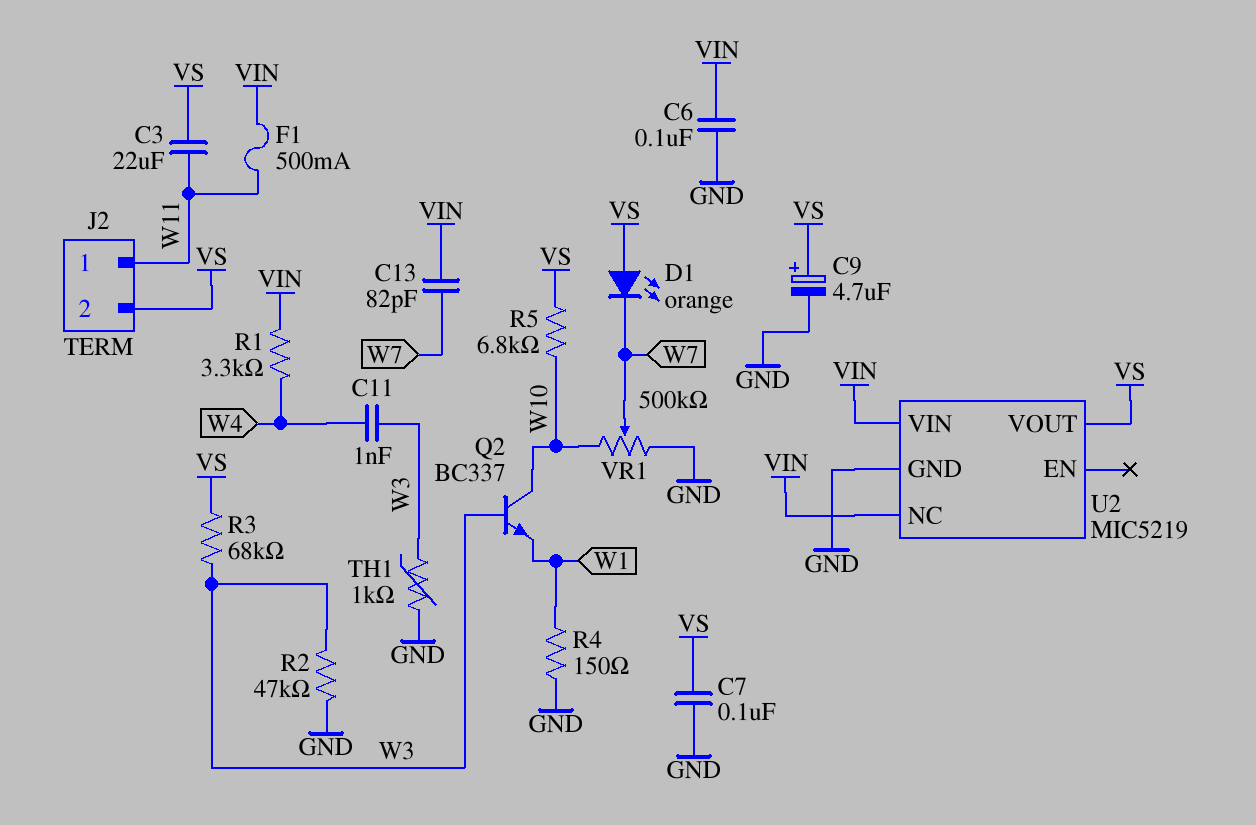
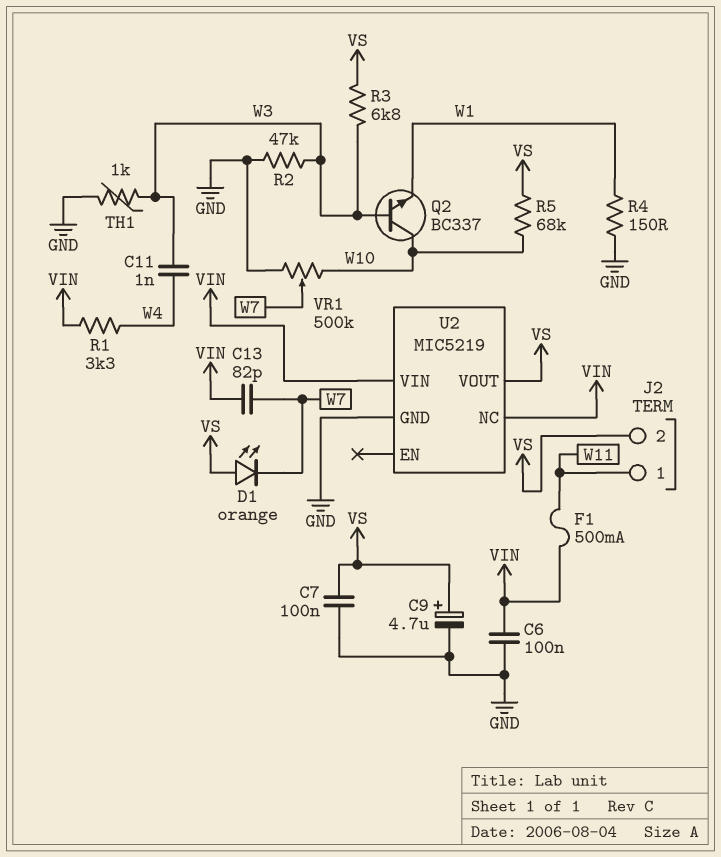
C3: 22uF (VS, W11) -> none
R3: 68k (VS, W3) -> 6.8k (VS, W3)
R5: 6.8k (VS, W10) -> 68k (VS, W10)

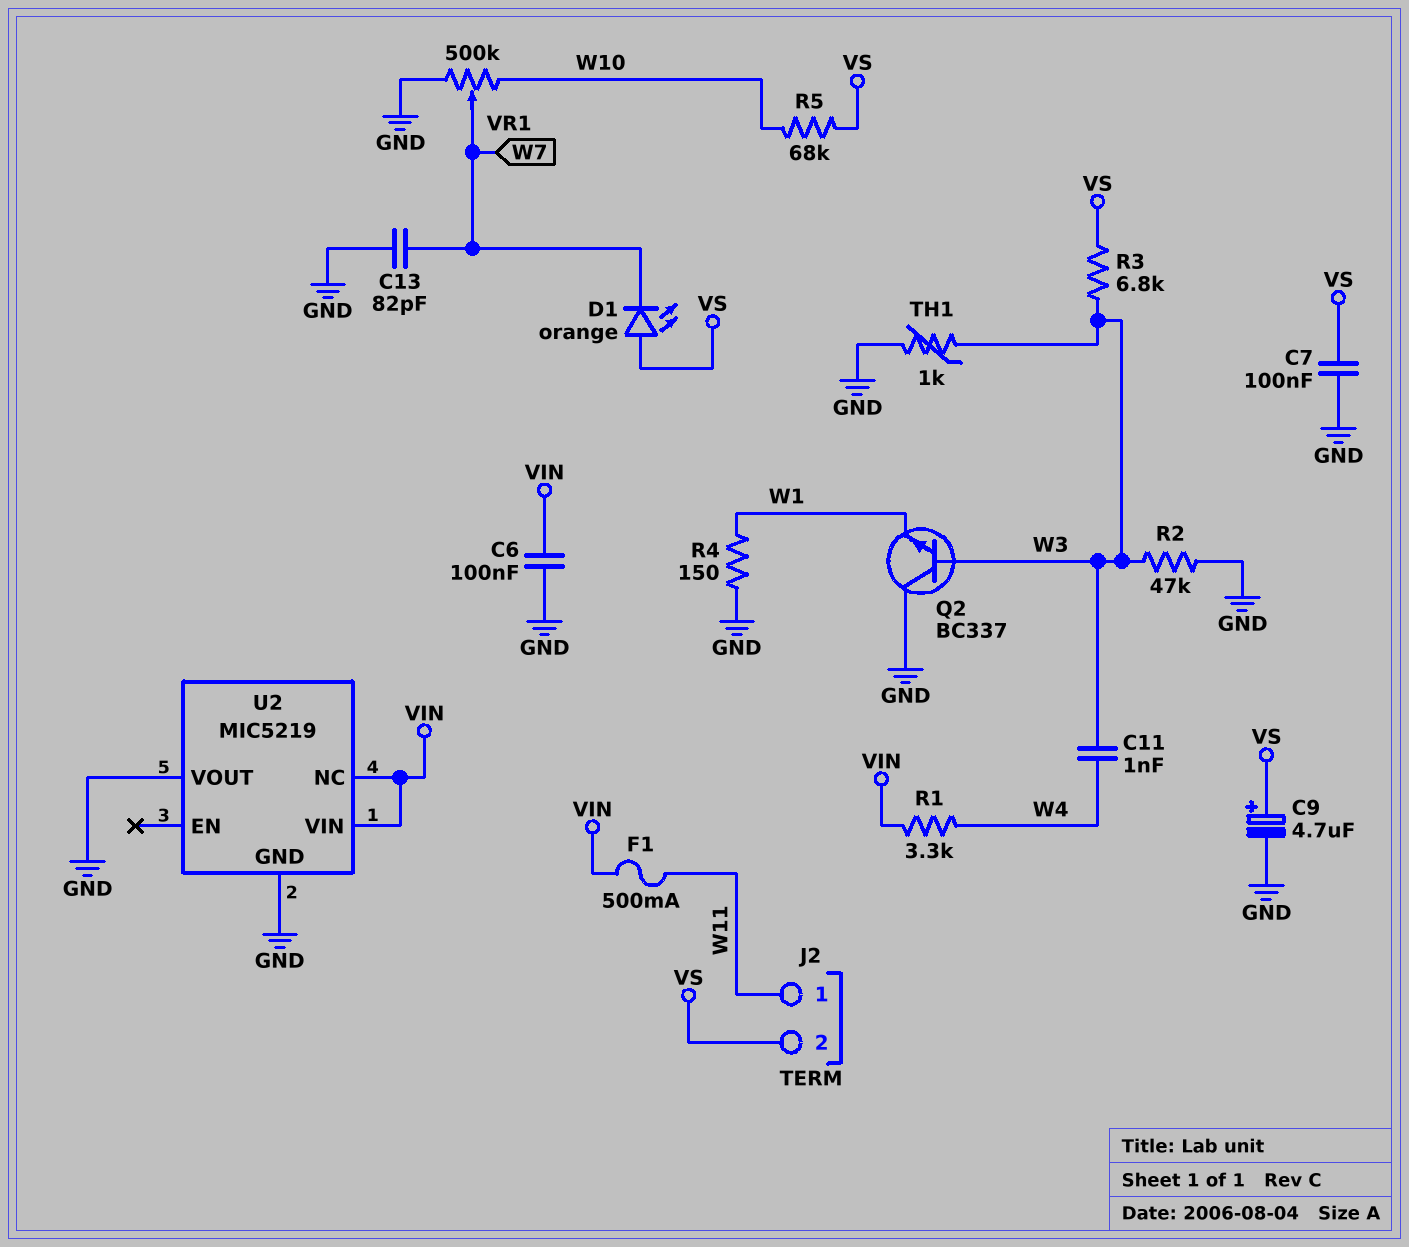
C13: 82pF (VIN, W7) -> 82pF (GND, W7)
Q2: NPN BC337 (B W3, C W10, E W1) -> NPN BC337 (B W3, C GND, E W1)
U2 pin VOUT: VS -> GND

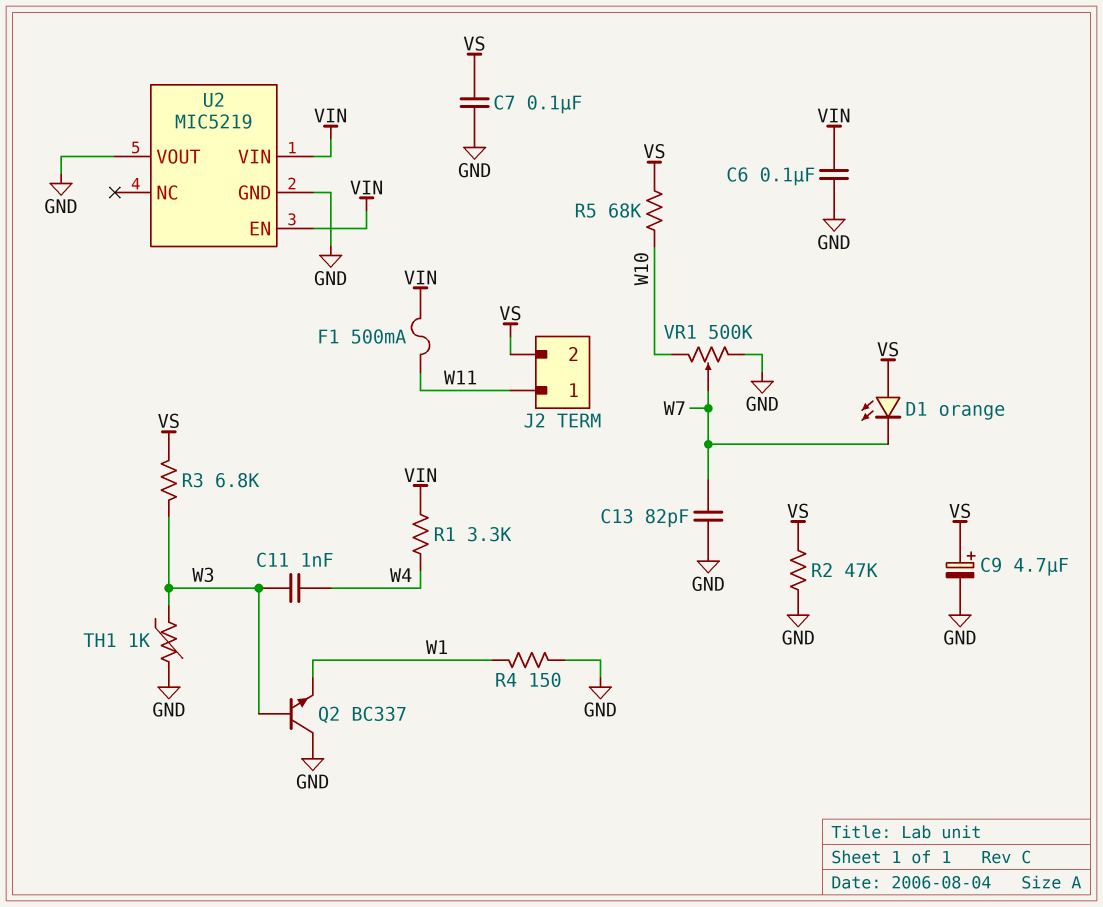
R2: 47k (GND, W3) -> 47k (GND, VS)
U2 pin EN: none -> VIN
U2 pin NC: VIN -> none

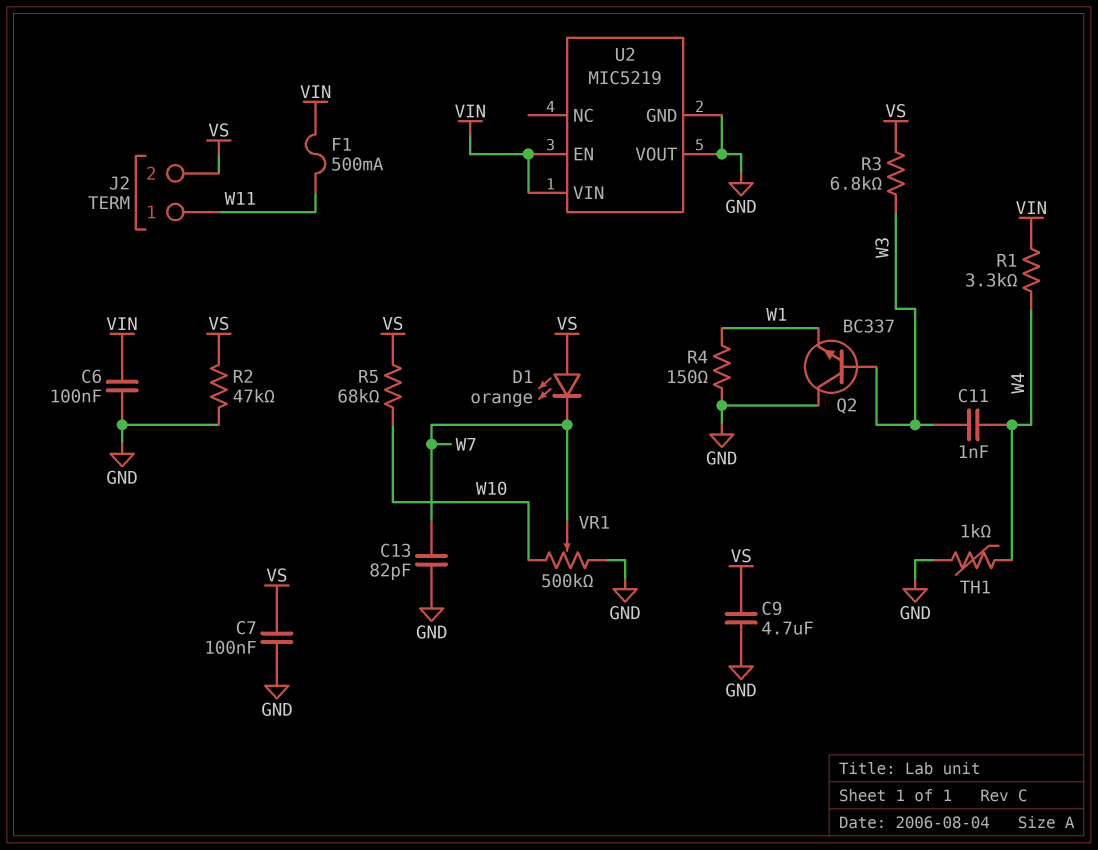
C9: 4.7uF (plus VS, minus GND) -> 4.7uF (GND, VS)
TH1: 1k (GND, W3) -> 1k (GND, W4)

